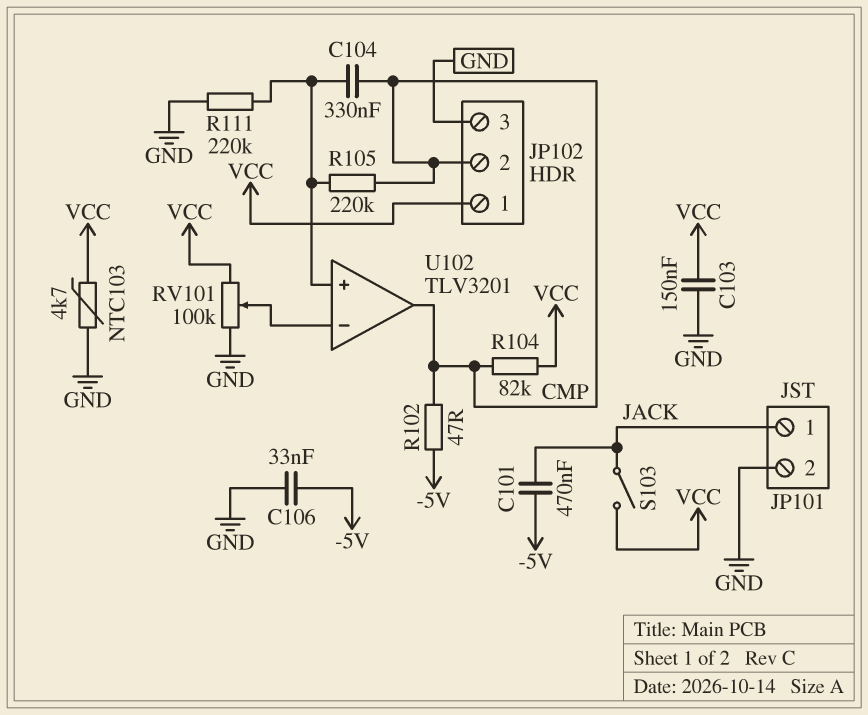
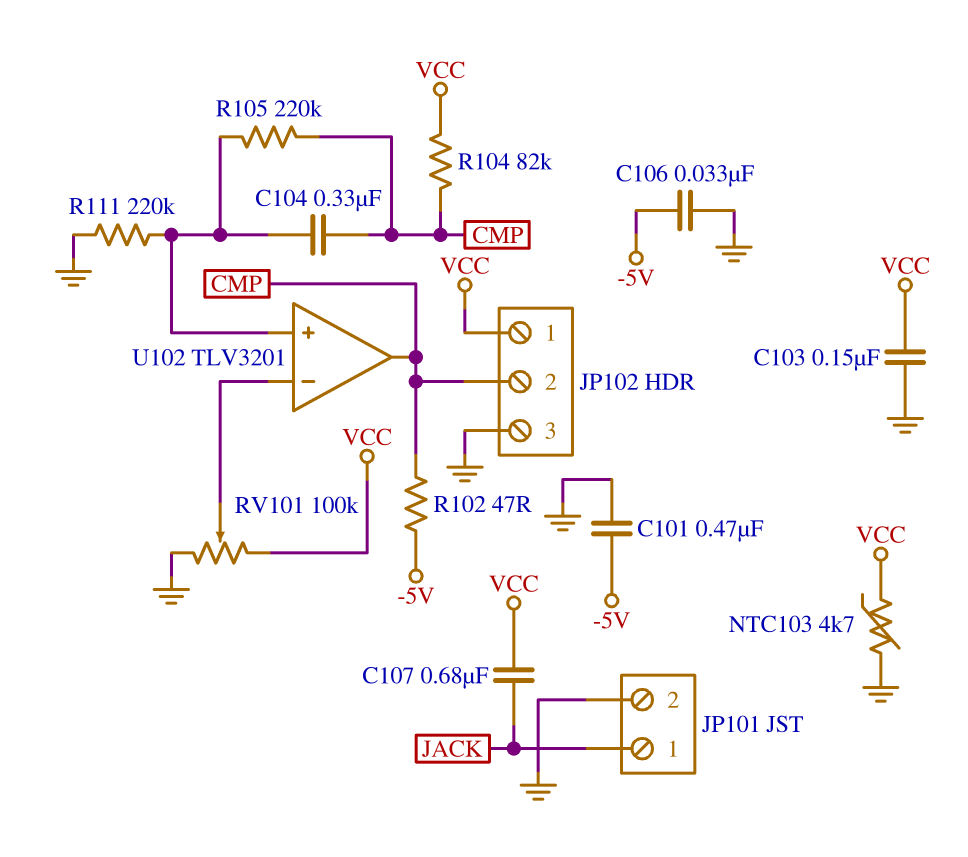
C101: 470nF (-5V, JACK) -> 470nF (-5V, GND)
C107: none -> 680nF (JACK, VCC)
S103: switch (JACK, VCC) -> none

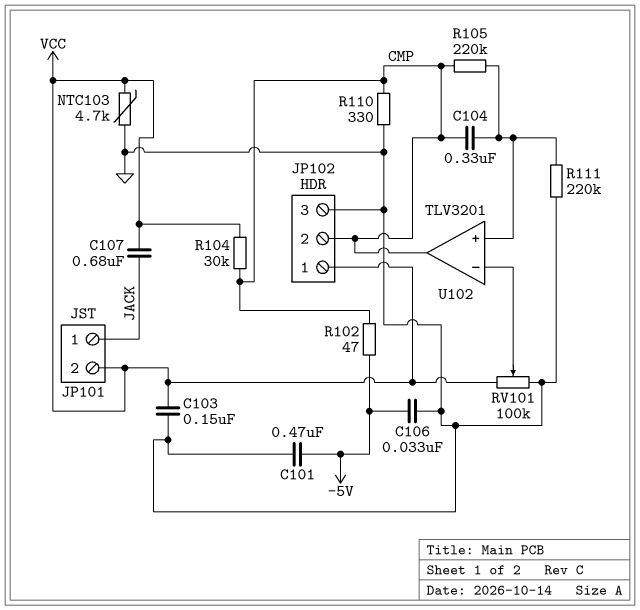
JP101 pin 2: GND -> VCC
R104: 82k (CMP, VCC) -> 30k (CMP, VCC)
R110: none -> 330 (CMP, GND)

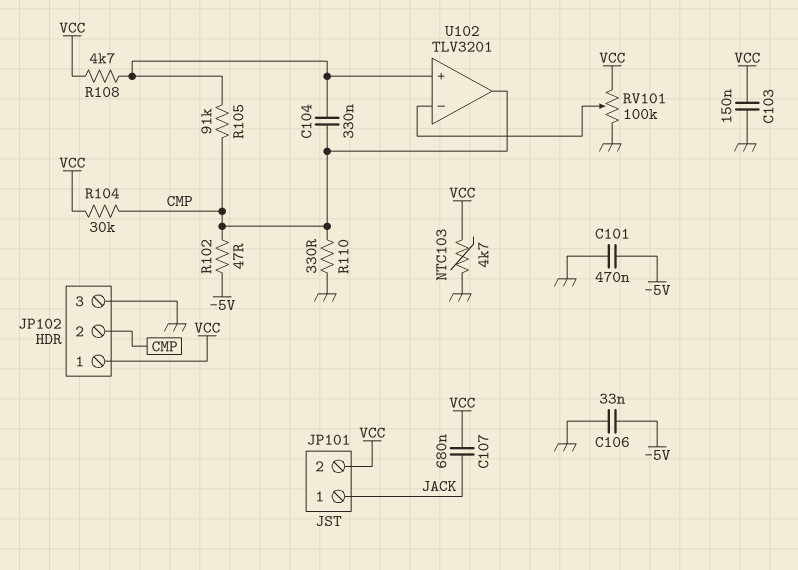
R105: 220k (CMP, U102/in+) -> 91k (CMP, U102/in+)
R108: none -> 4.7k (U102/in+, VCC)
R111: 220k (GND, U102/in+) -> none

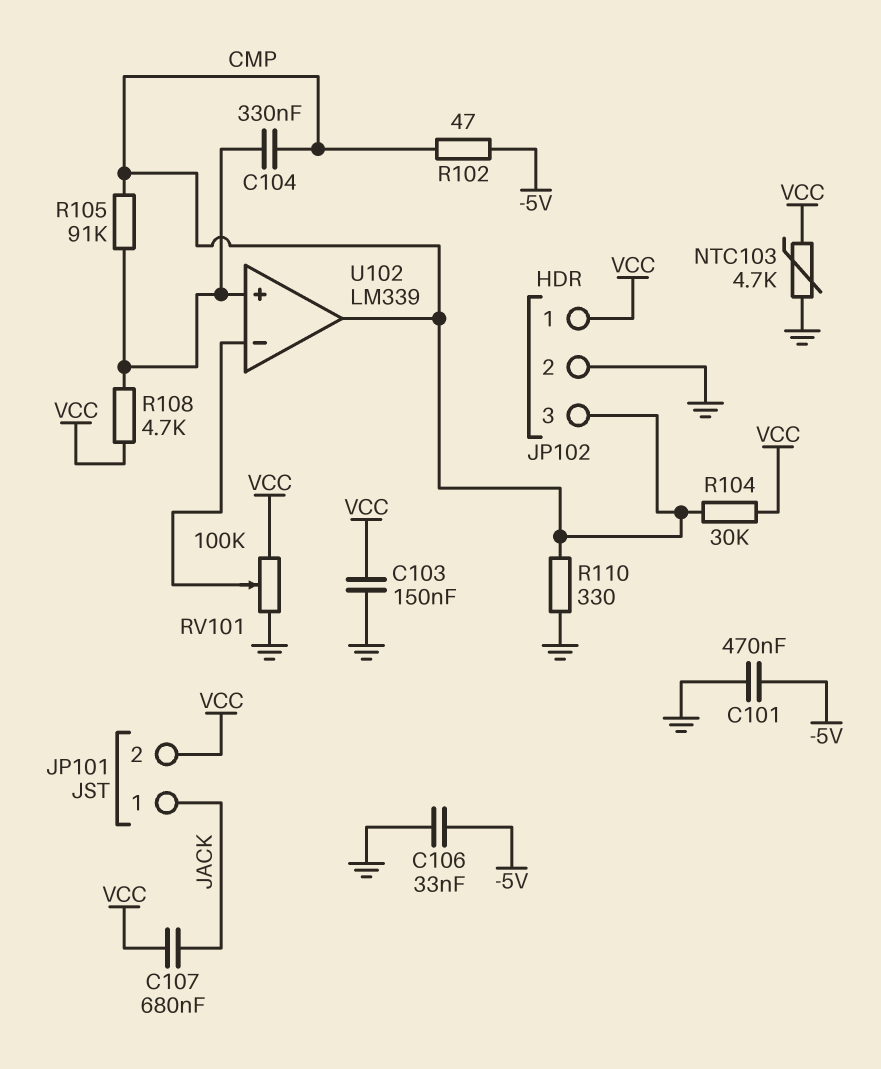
JP102 pin 2: CMP -> GND
JP102 pin 3: GND -> CMP
U102: TLV3201 -> LM339

